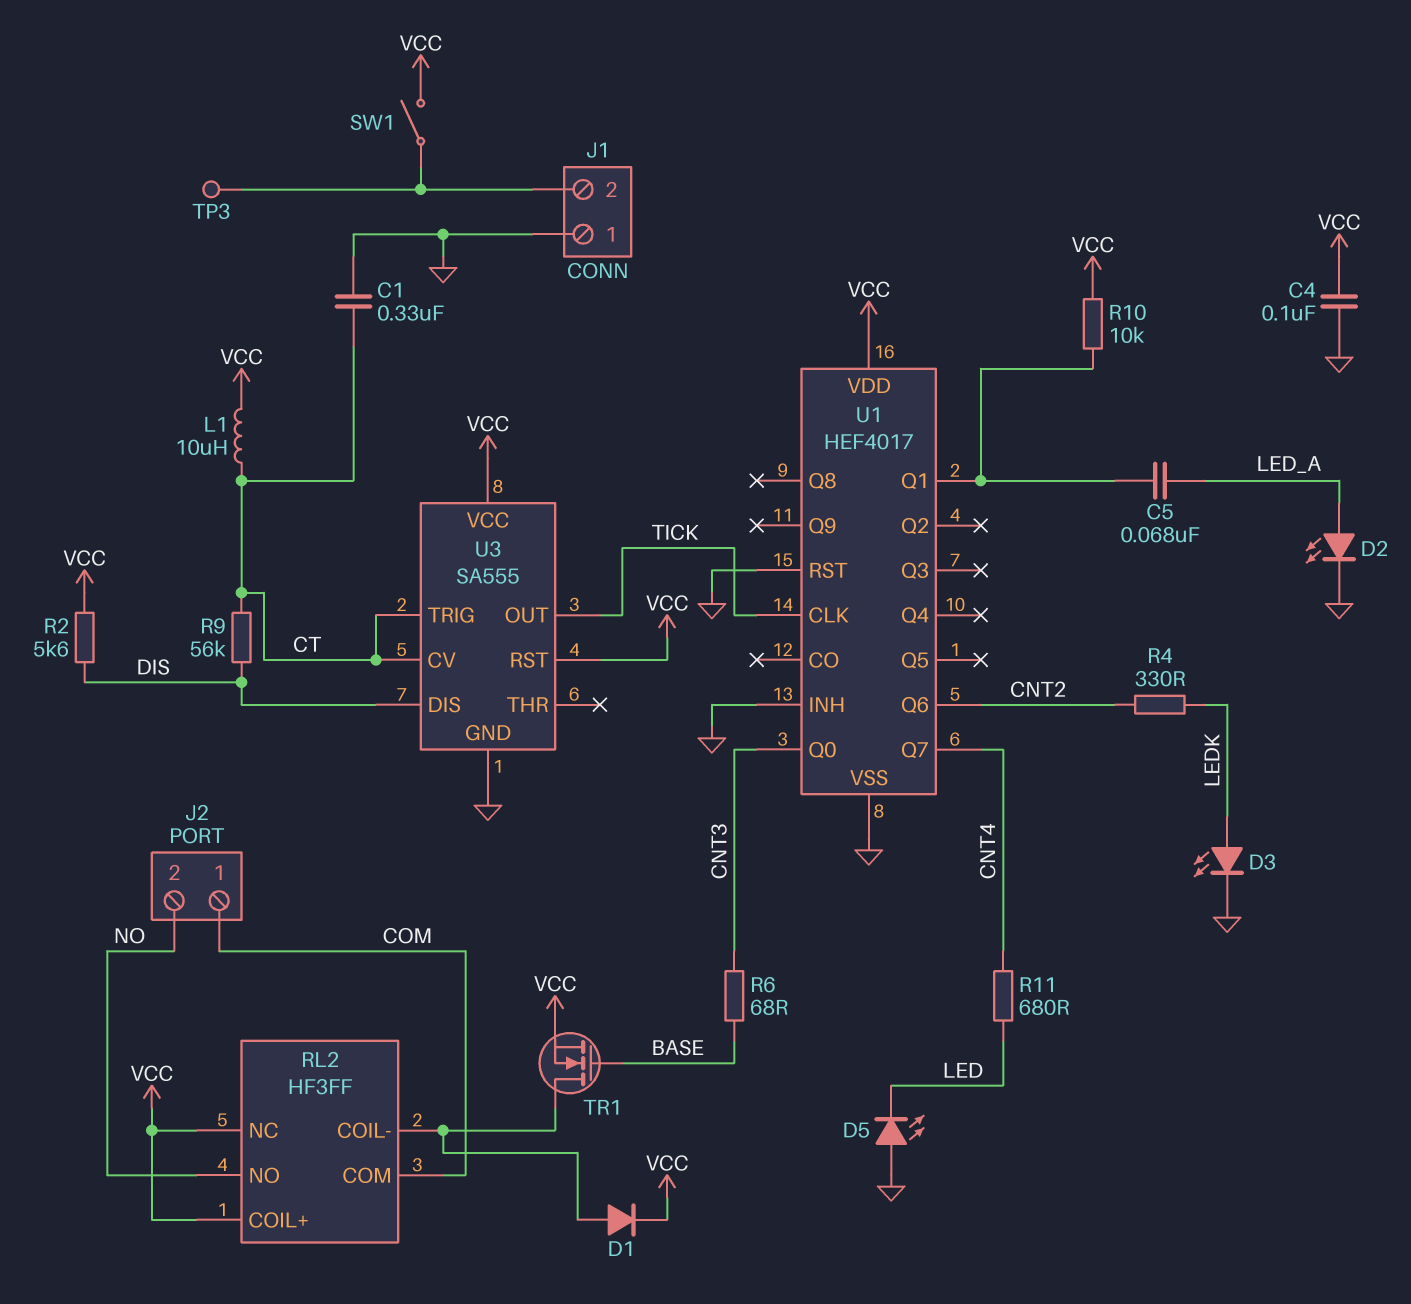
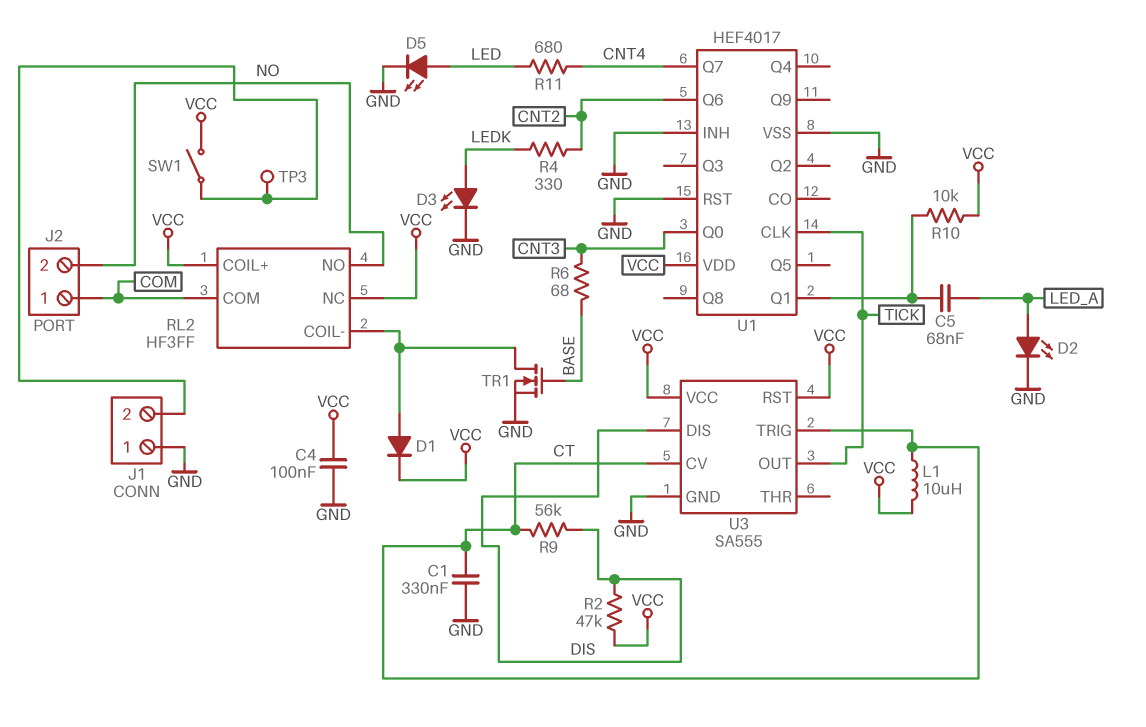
D5: LED (A GND, K LED) -> LED (A LED, K GND)
R2: 5.6k (DIS, VCC) -> 47k (DIS, VCC)
TR1: NMOS (G BASE, D RL2/COIL-, S VCC) -> NMOS (G BASE, D RL2/COIL-, S GND)

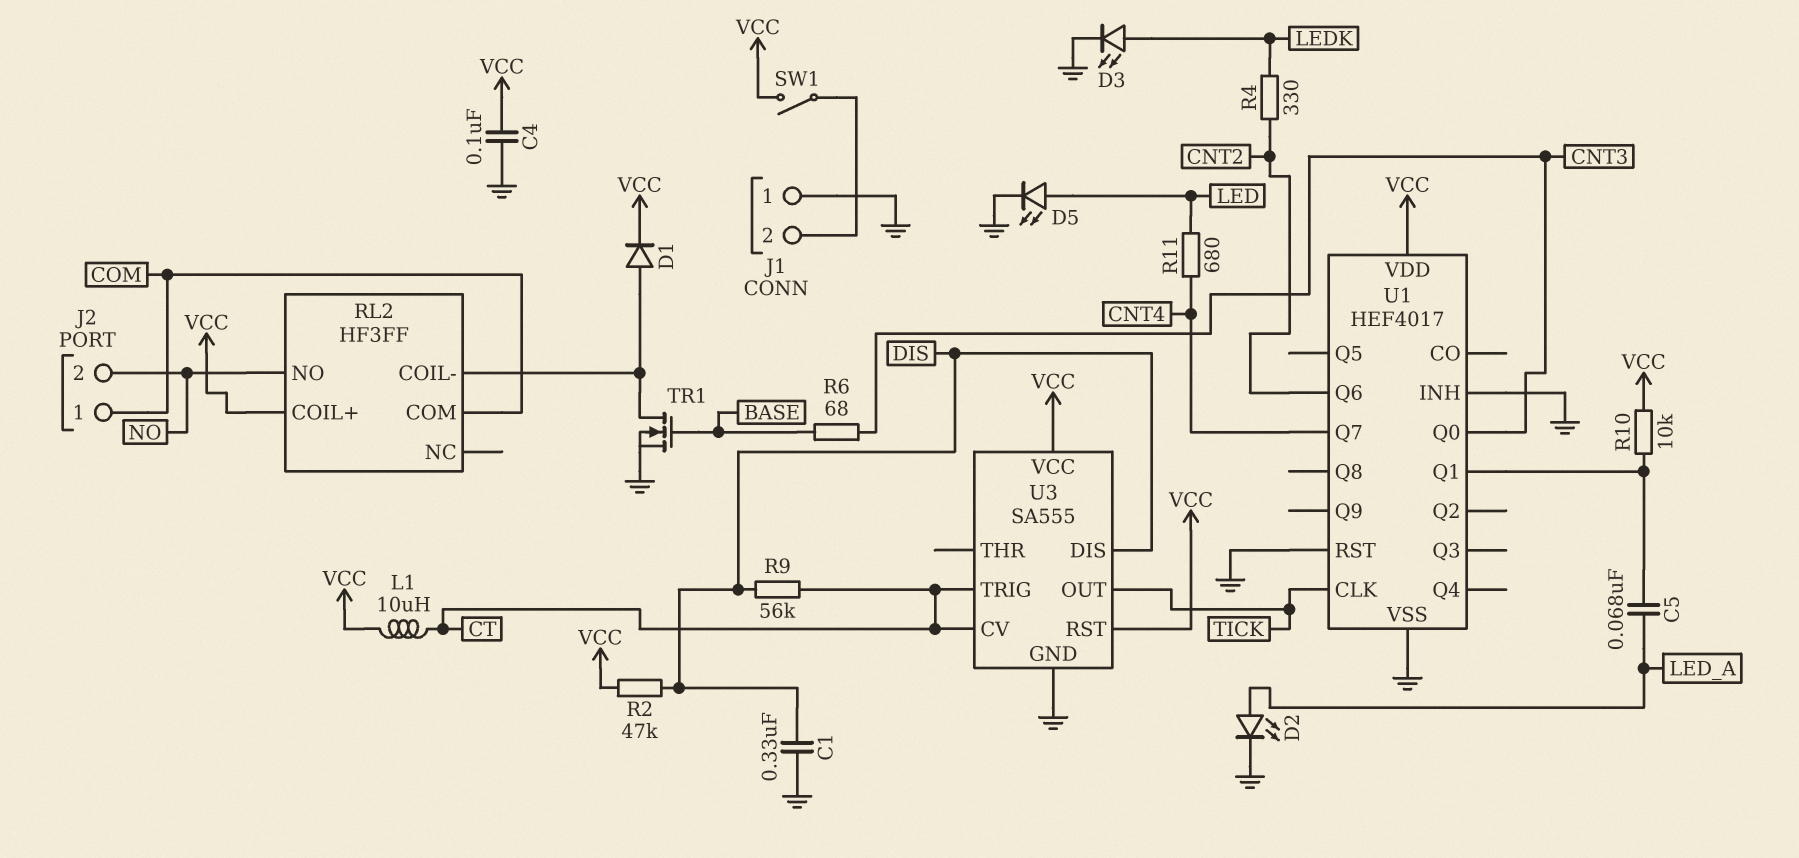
C1: 330nF (CT, GND) -> 330nF (DIS, GND)
RL2 pin NC: VCC -> none
TP3: test point (J1/2) -> none

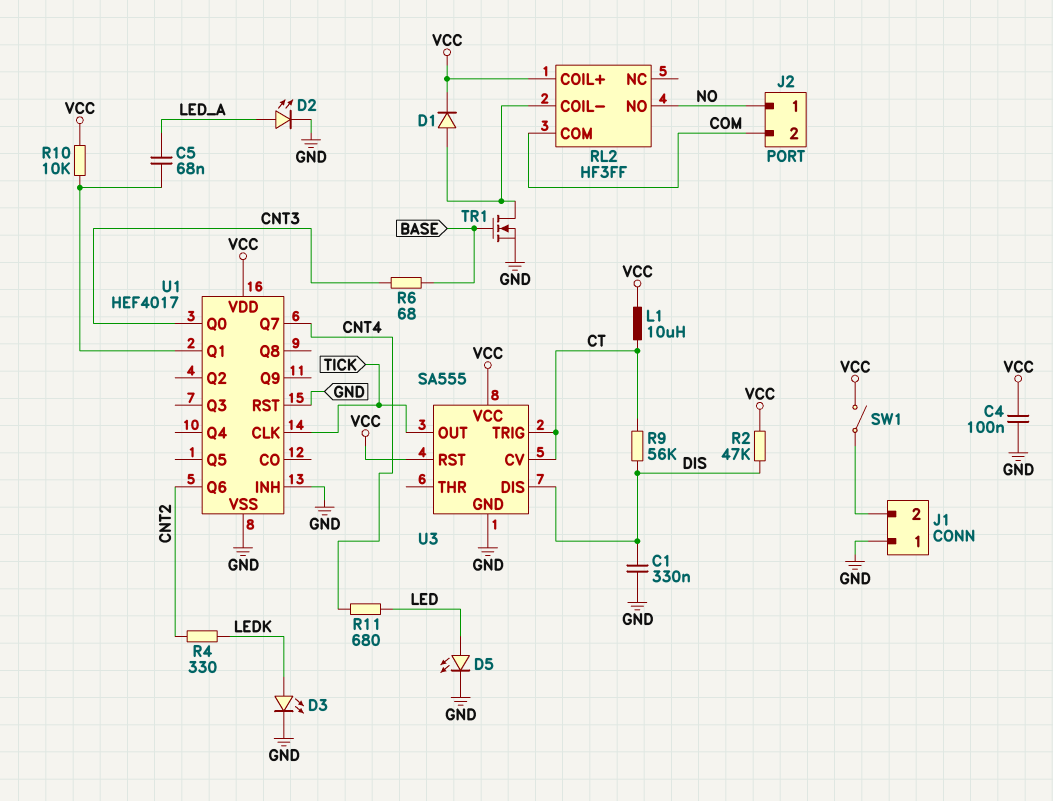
J2 pin 1: COM -> NO
J2 pin 2: NO -> COM

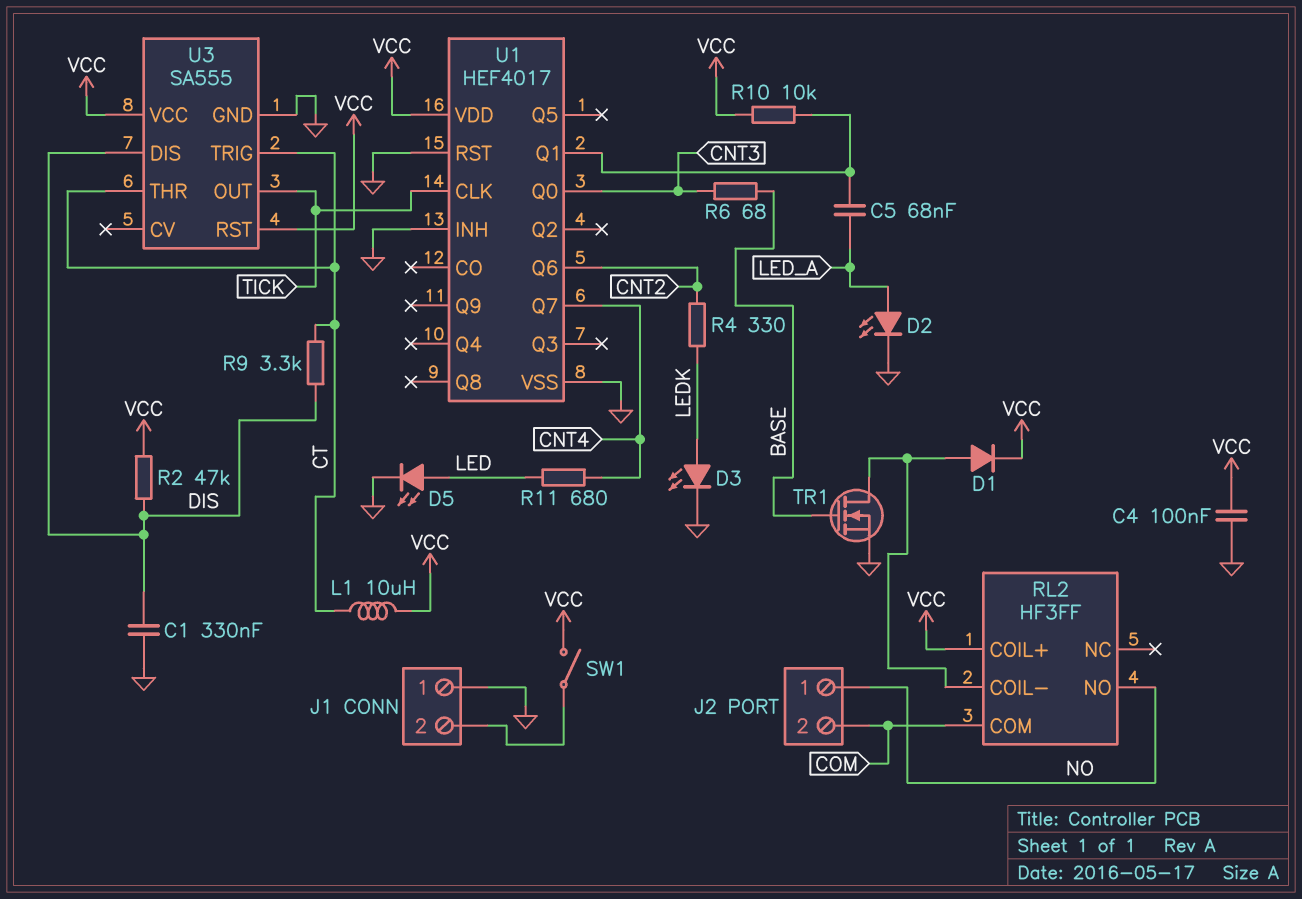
R9: 56k (CT, DIS) -> 3.3k (CT, DIS)
U3 pin CV: CT -> none
U3 pin THR: none -> CT

